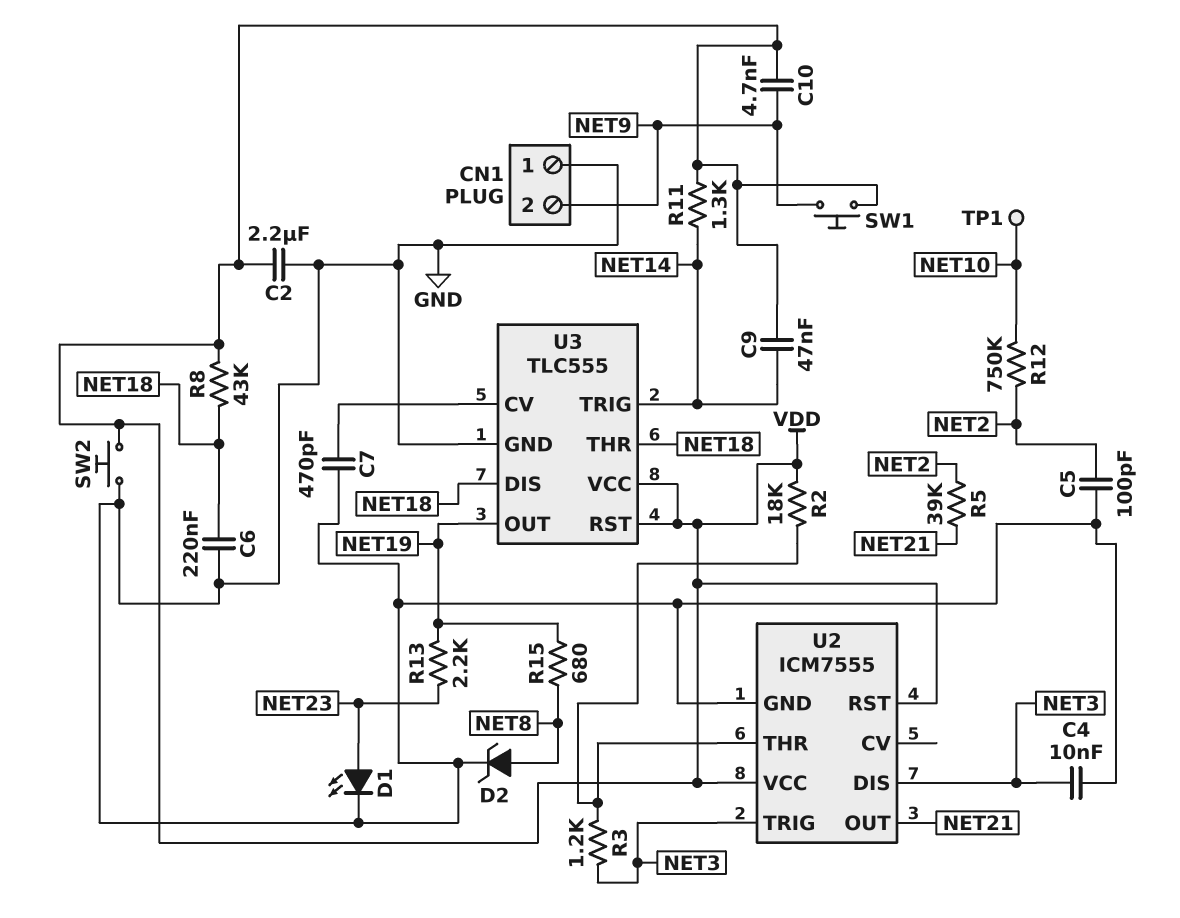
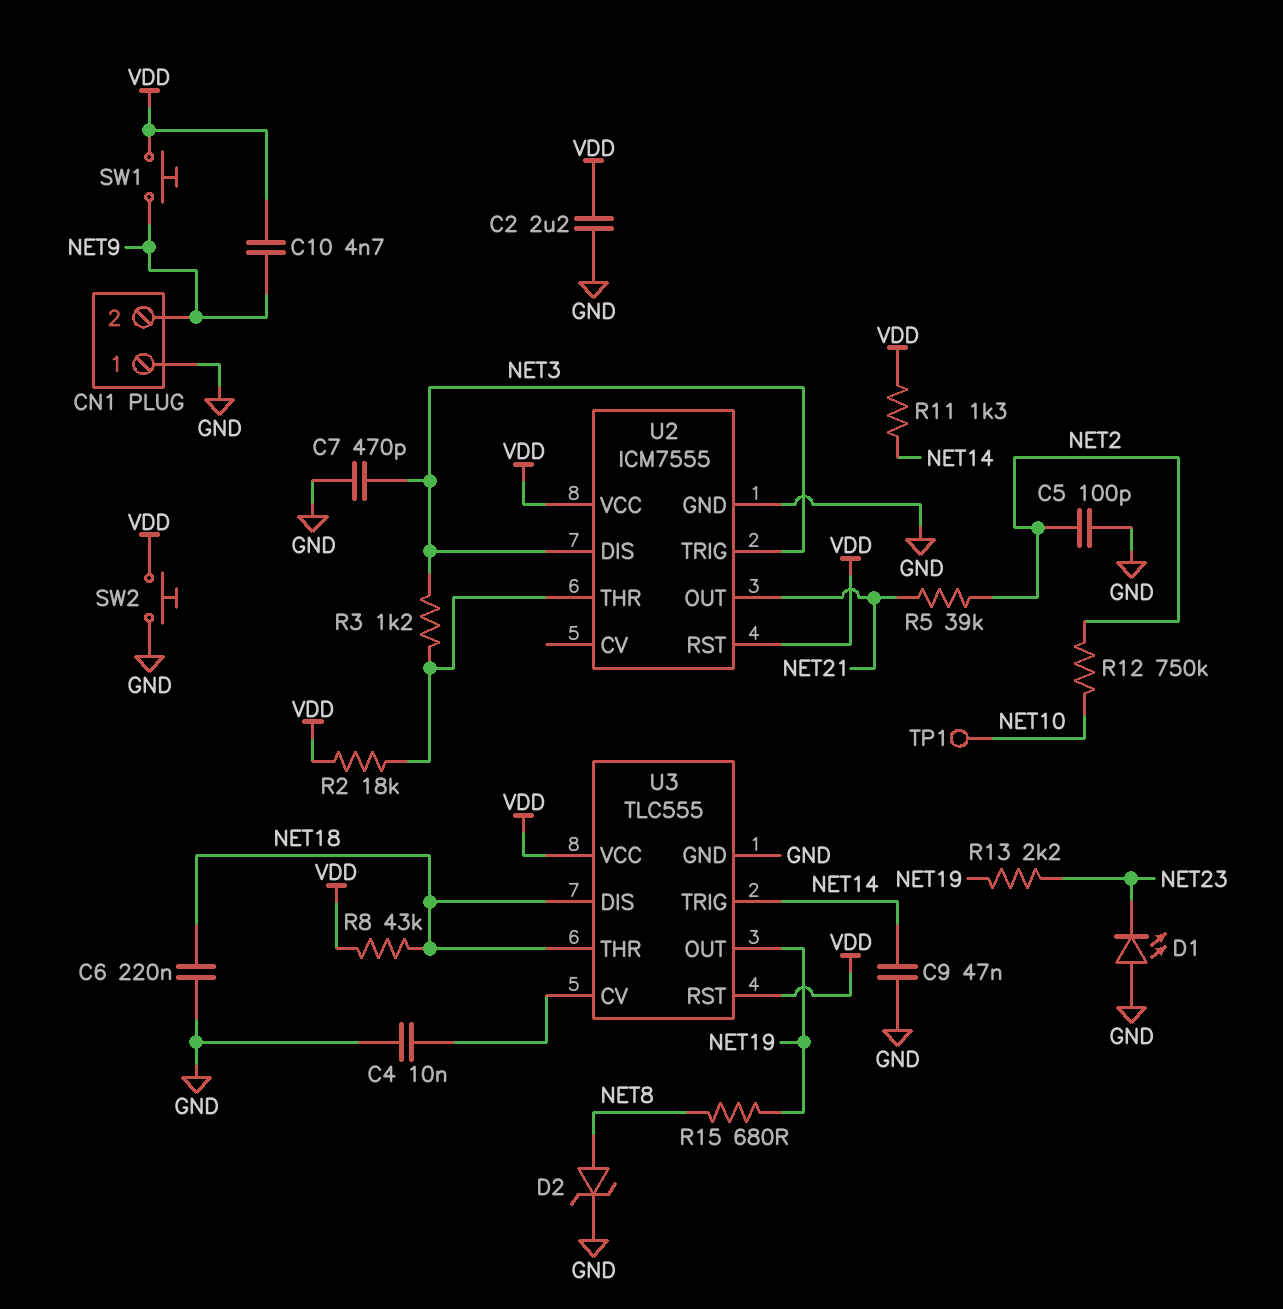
C4: 10nF (GND, NET3) -> 10nF (GND, U3/CV)
C7: 470pF (GND, U3/CV) -> 470pF (GND, NET3)
C9: 47nF (NET14, VDD) -> 47nF (GND, NET14)
D1: LED (A NET23, K GND) -> LED (A GND, K NET23)

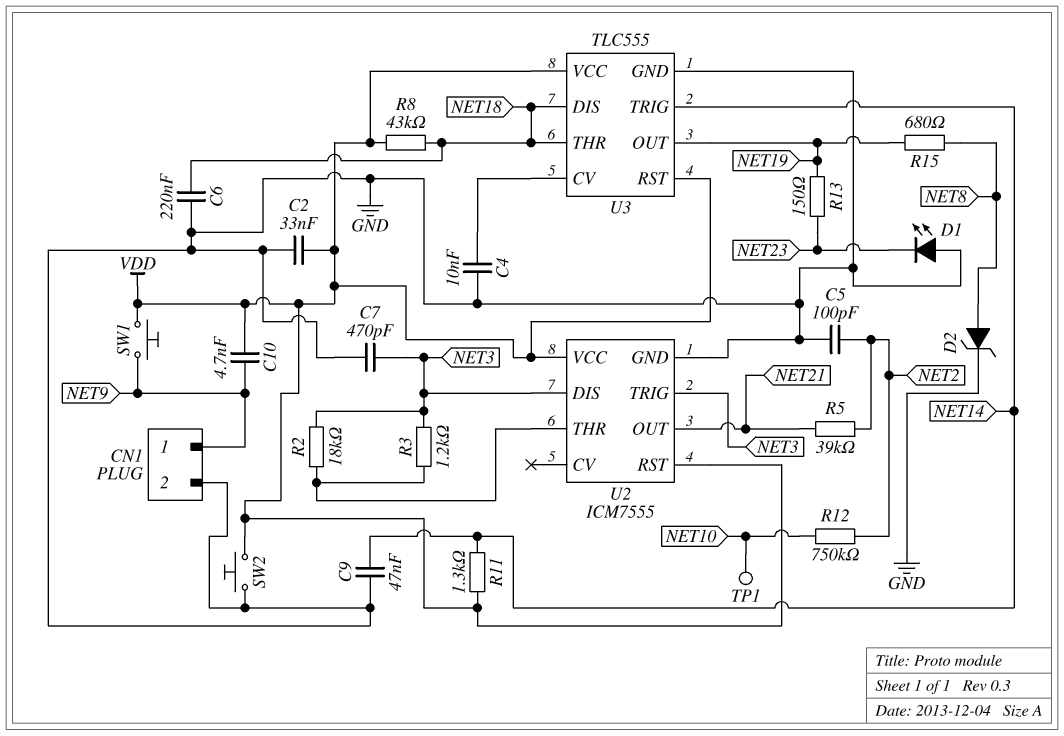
C2: 2.2uF (GND, VDD) -> 33nF (GND, VDD)
CN1 pin 1: GND -> NET9
CN1 pin 2: NET9 -> GND
R2: 18k (U2/THR, VDD) -> 18k (NET3, U2/THR)
R13: 2.2k (NET19, NET23) -> 150 (NET19, NET23)

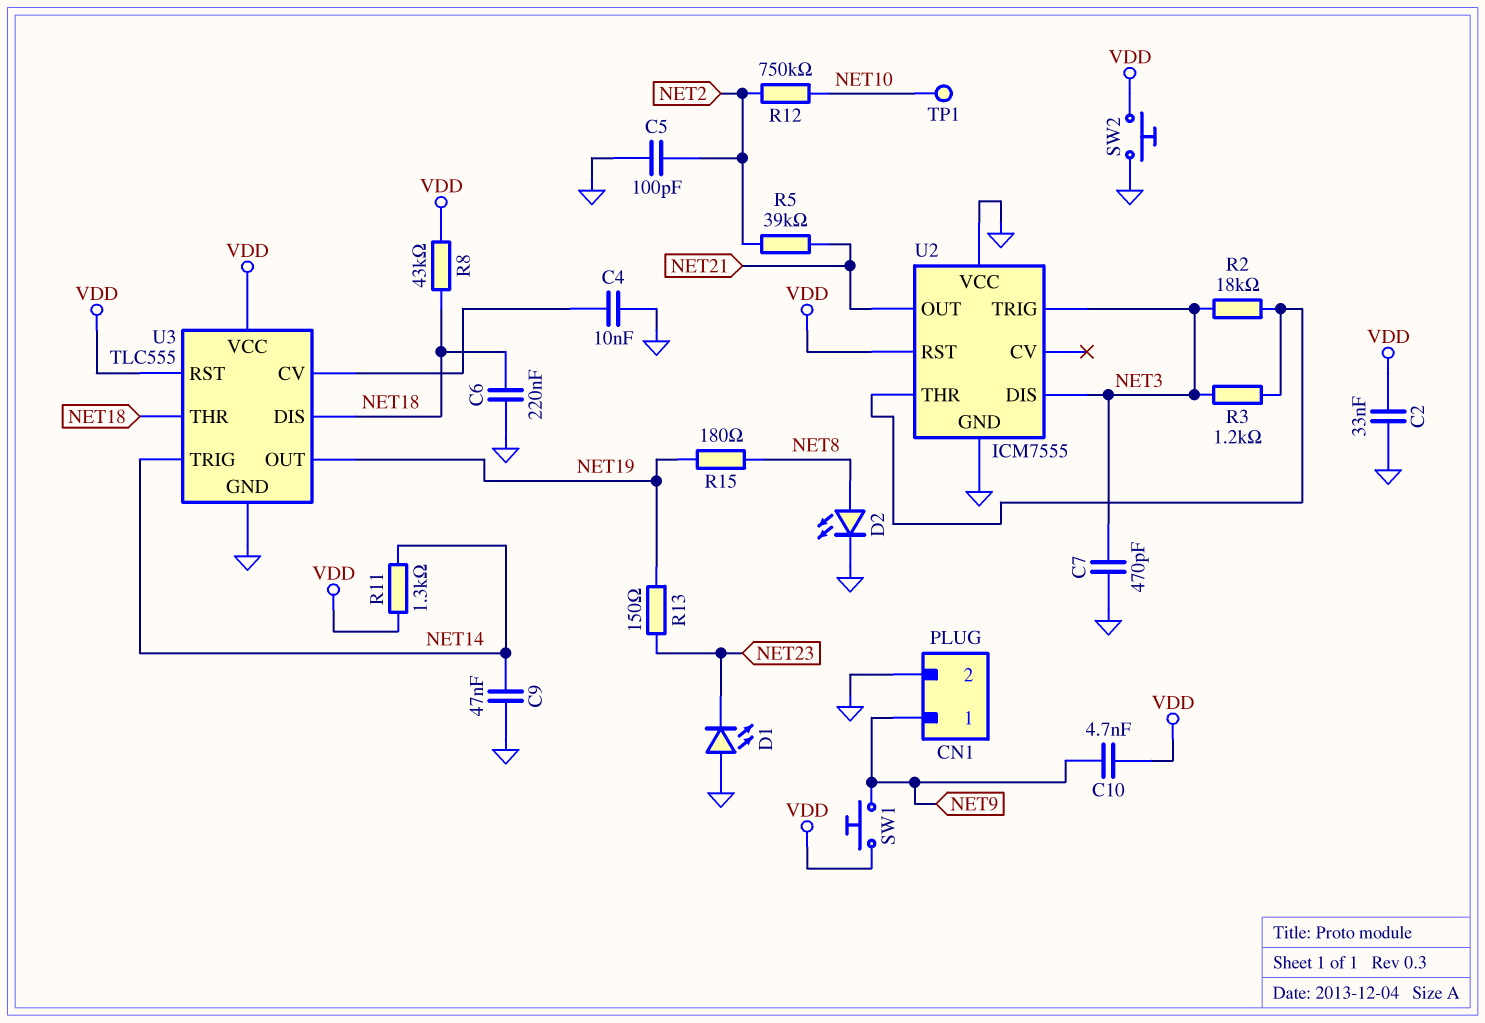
D2: zener (A NET8, K GND) -> LED (A NET8, K GND)
R15: 680 (NET8, NET19) -> 180 (NET8, NET19)
U2 pin VCC: VDD -> GND

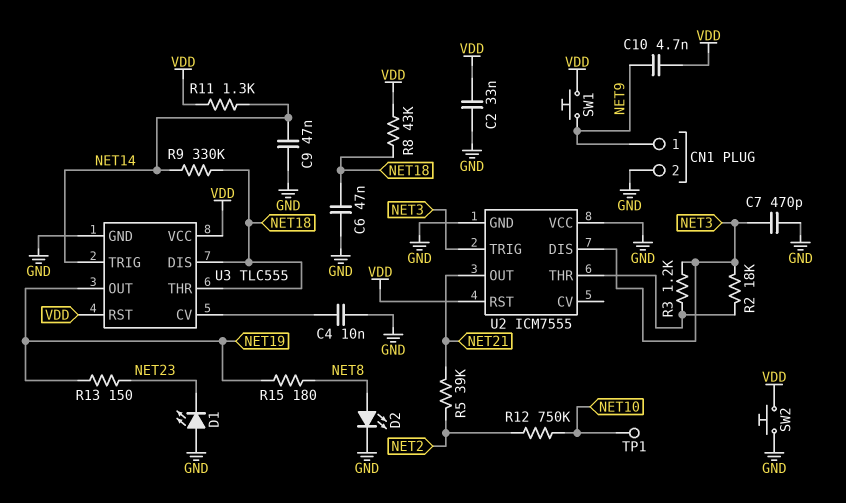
C5: 100pF (GND, NET2) -> none
C6: 220nF (GND, NET18) -> 47nF (GND, NET18)
R9: none -> 330k (NET14, NET18)

